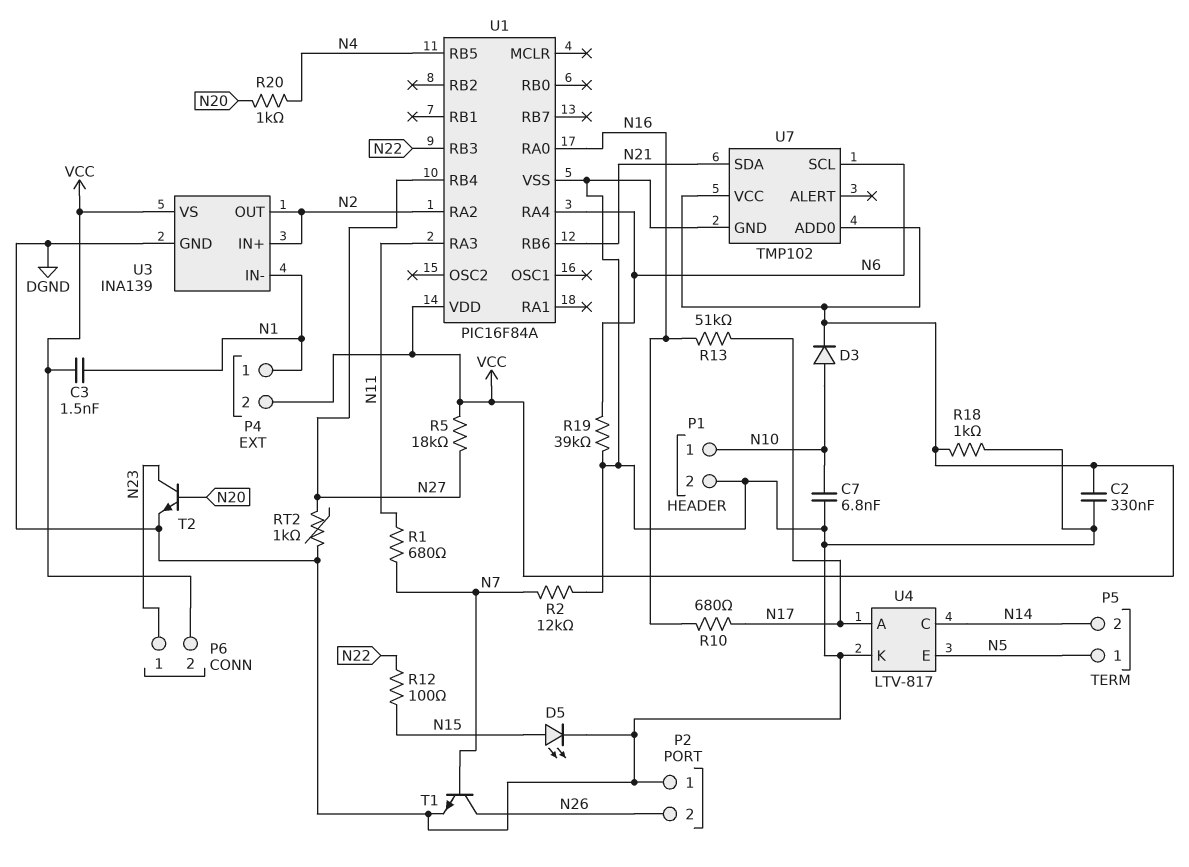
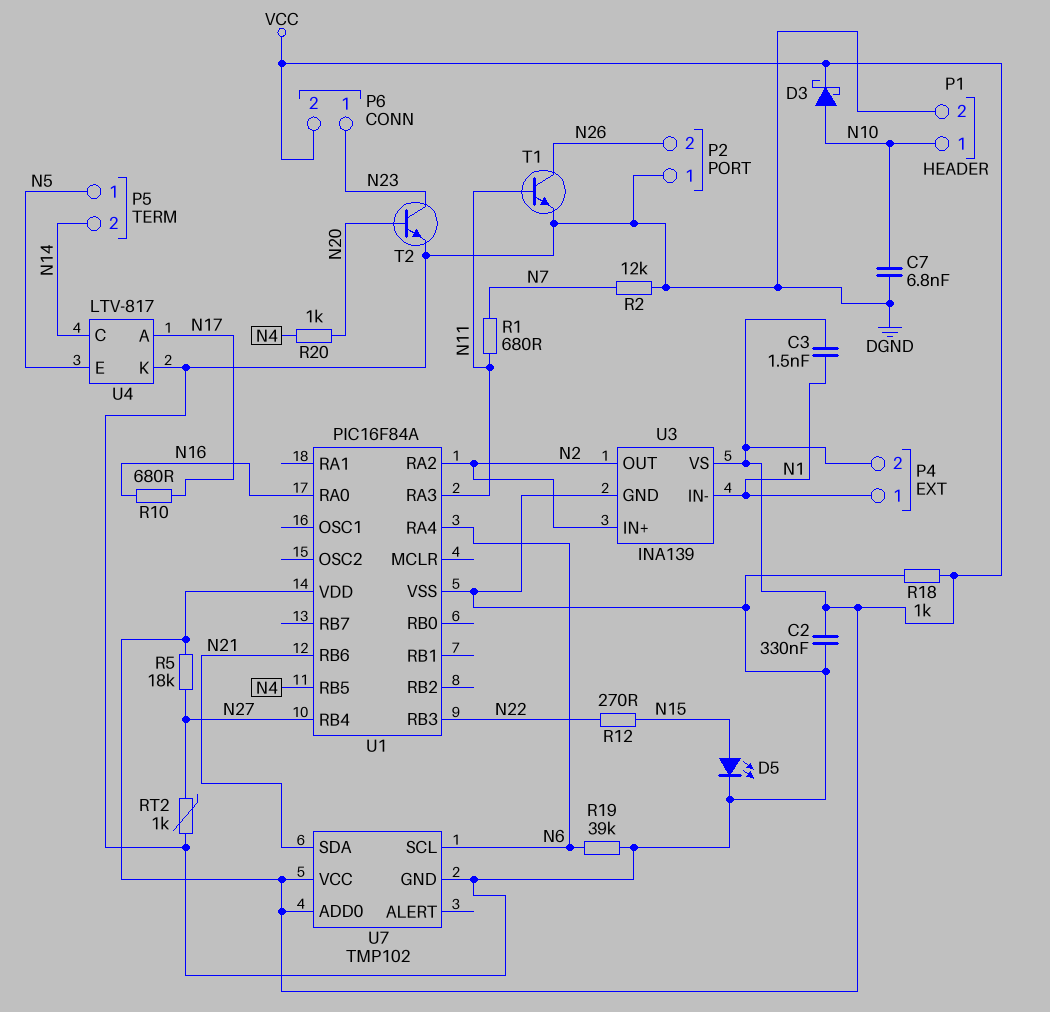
D3: diode (A N10, K VCC) -> schottky (A N10, K VCC)
R12: 100 (N15, N22) -> 270 (N15, N22)
R13: 51k (N16, N17) -> none
T1: NPN (B N7, C N26, E DGND) -> NPN (B N11, C N26, E DGND)

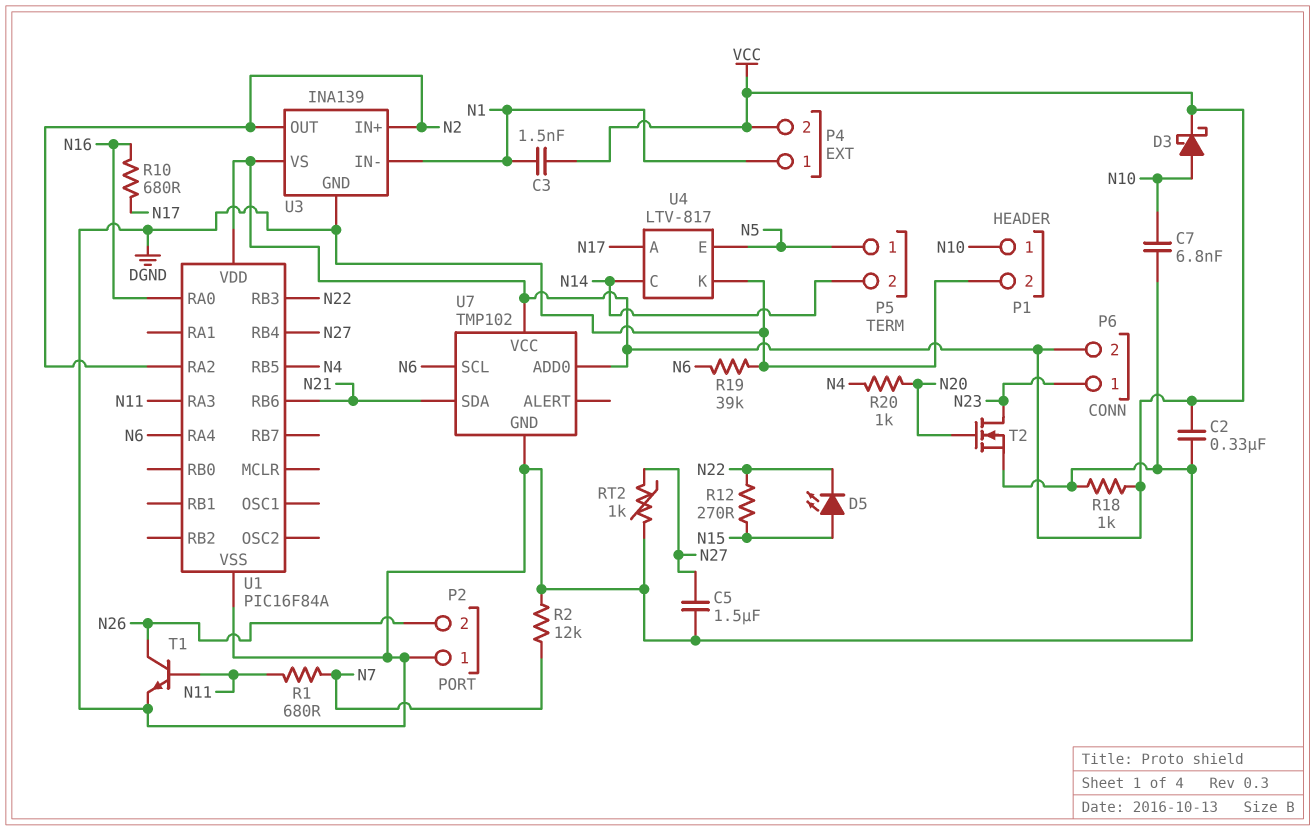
C5: none -> 1.5uF (DGND, N27)
D5: LED (A N15, K DGND) -> LED (A N15, K N22)
R5: 18k (N27, VCC) -> none
T2: NPN (B N20, C N23, E DGND) -> NMOS (G N20, D N23, S DGND)

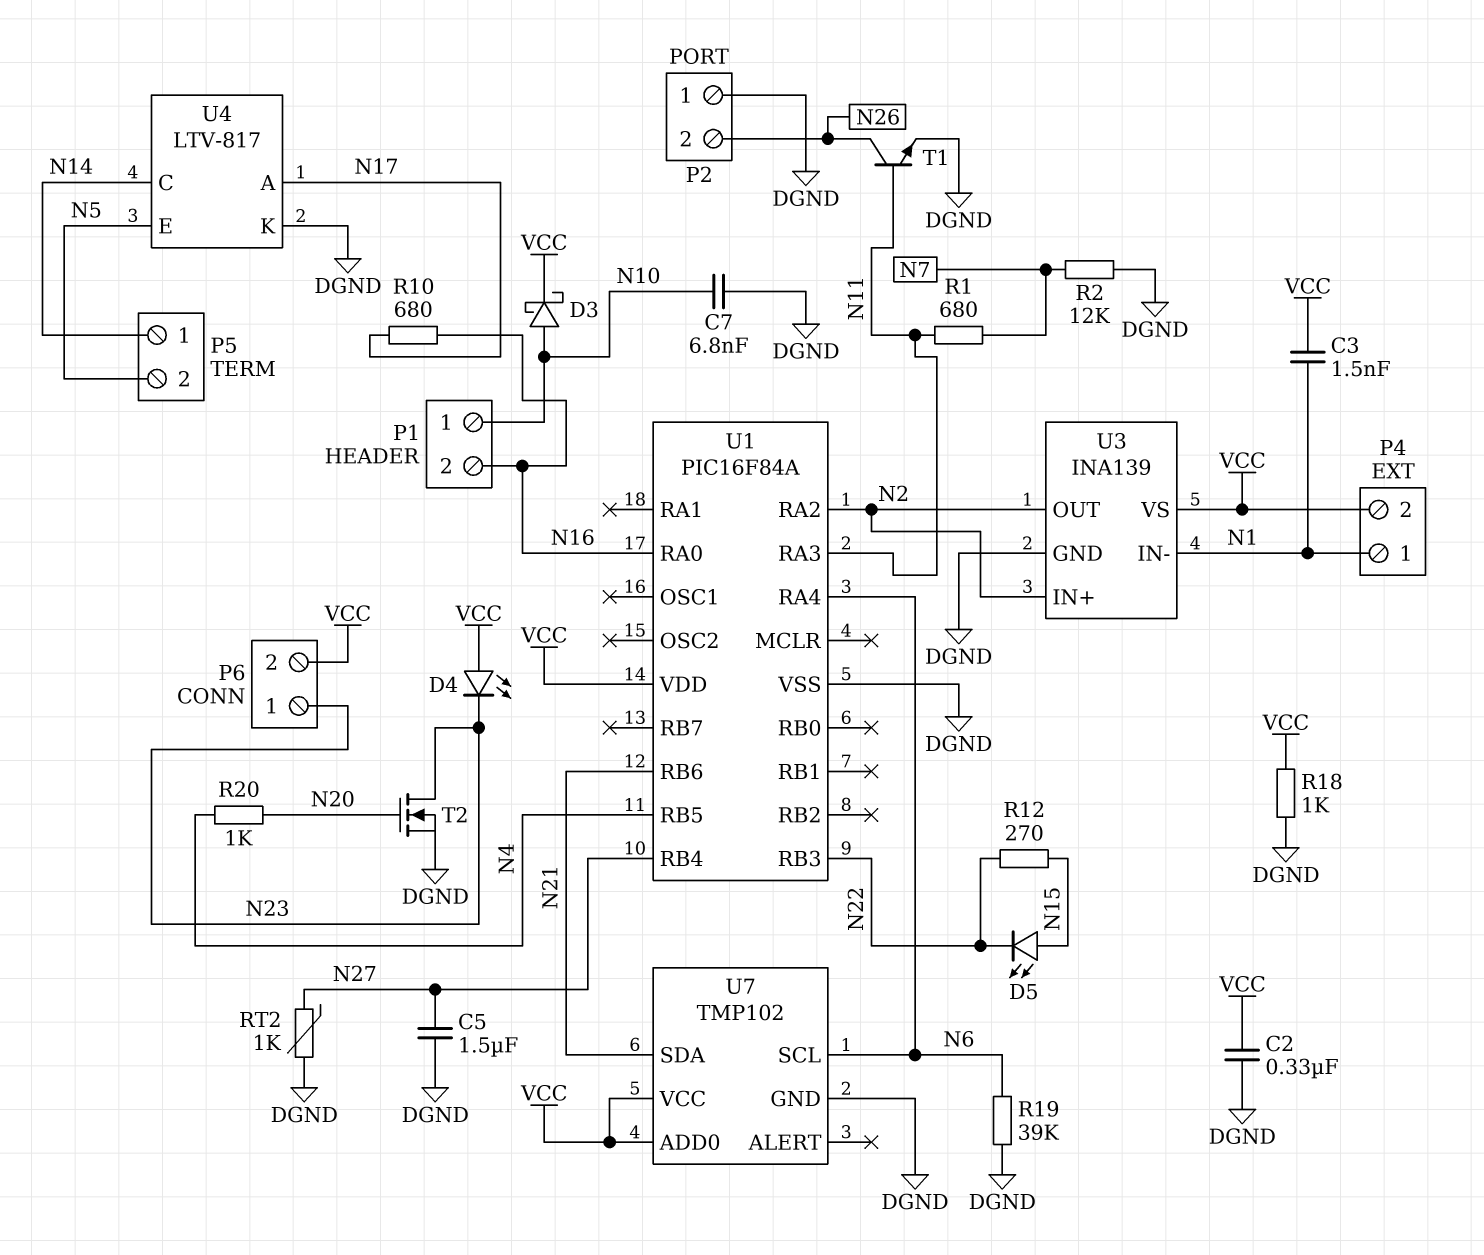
D4: none -> LED (A VCC, K N23)
P1 pin 2: DGND -> N16
P5 pin 1: N5 -> N14
P5 pin 2: N14 -> N5

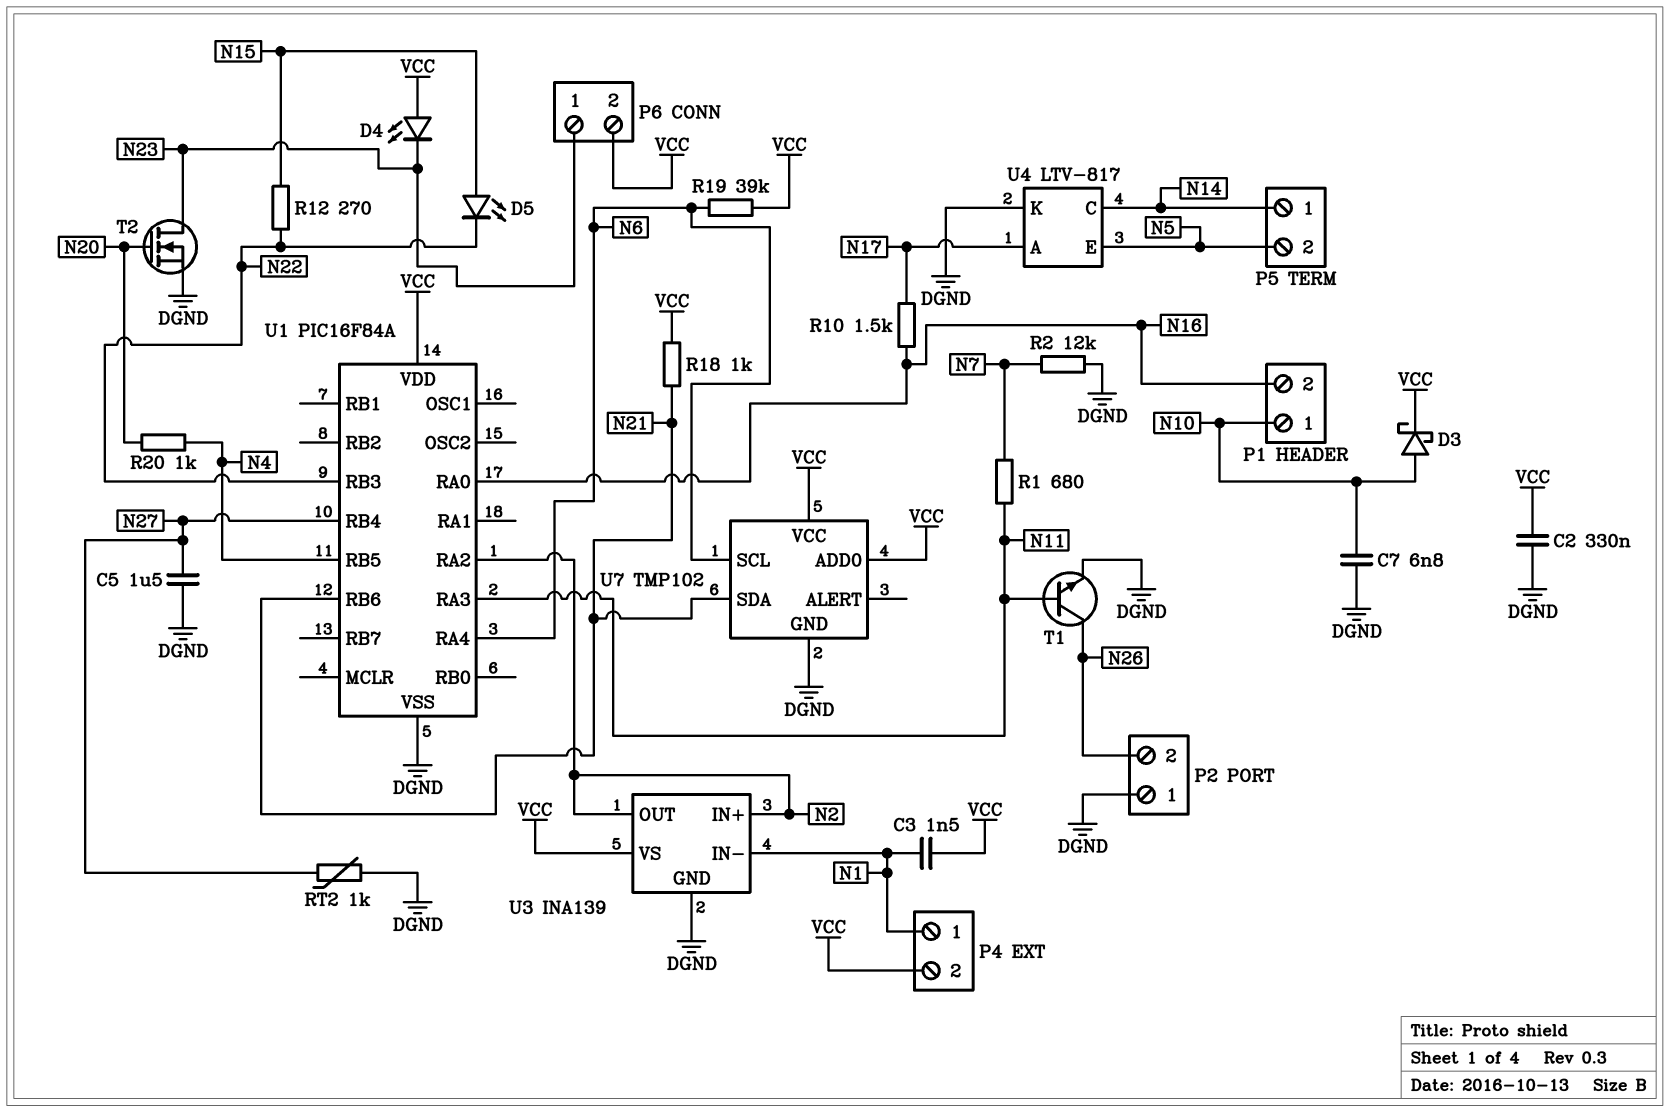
R10: 680 (N16, N17) -> 1.5k (N16, N17)
R18: 1k (DGND, VCC) -> 1k (N21, VCC)
R19: 39k (DGND, N6) -> 39k (N6, VCC)

